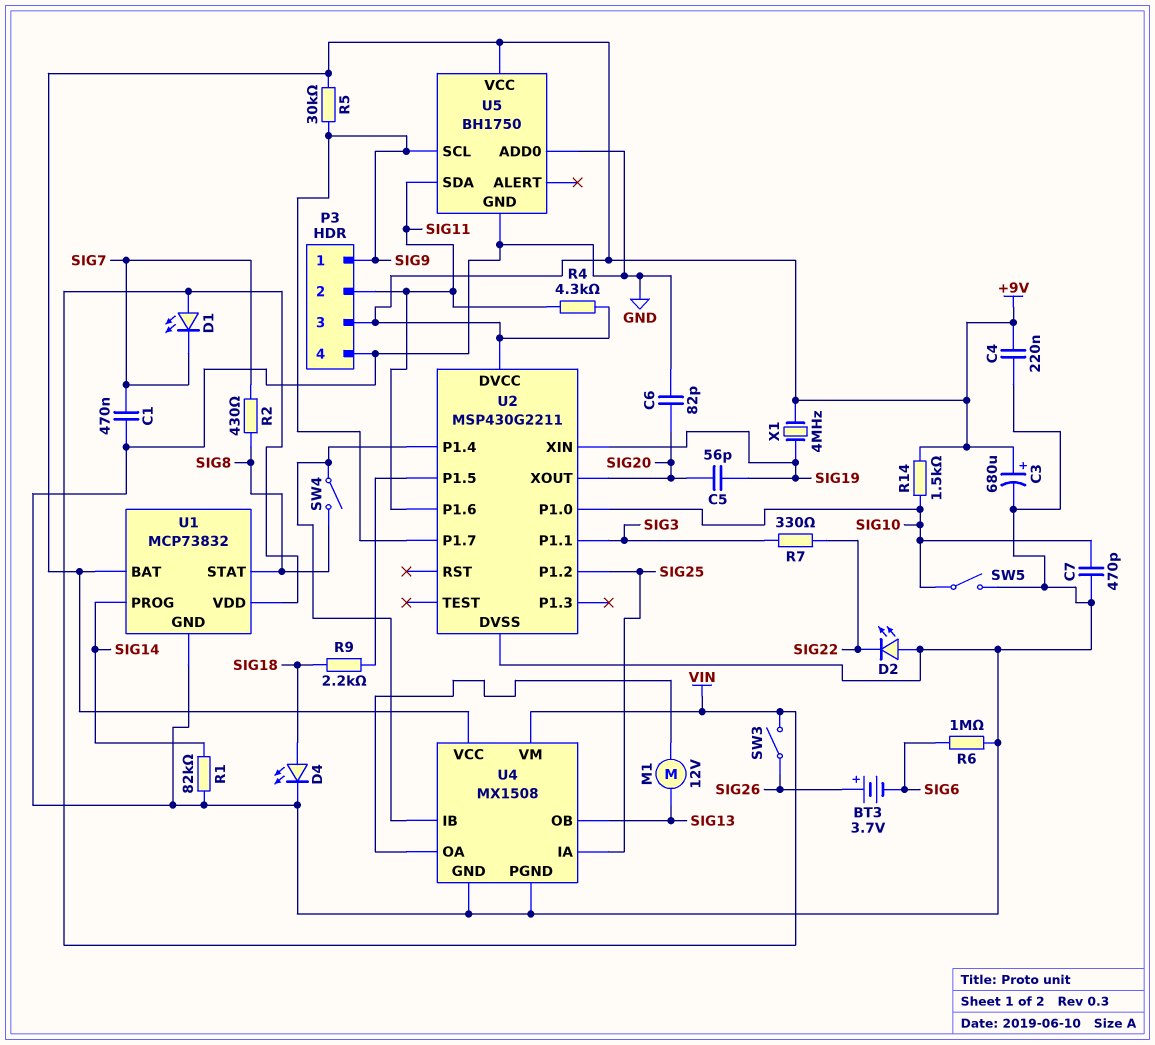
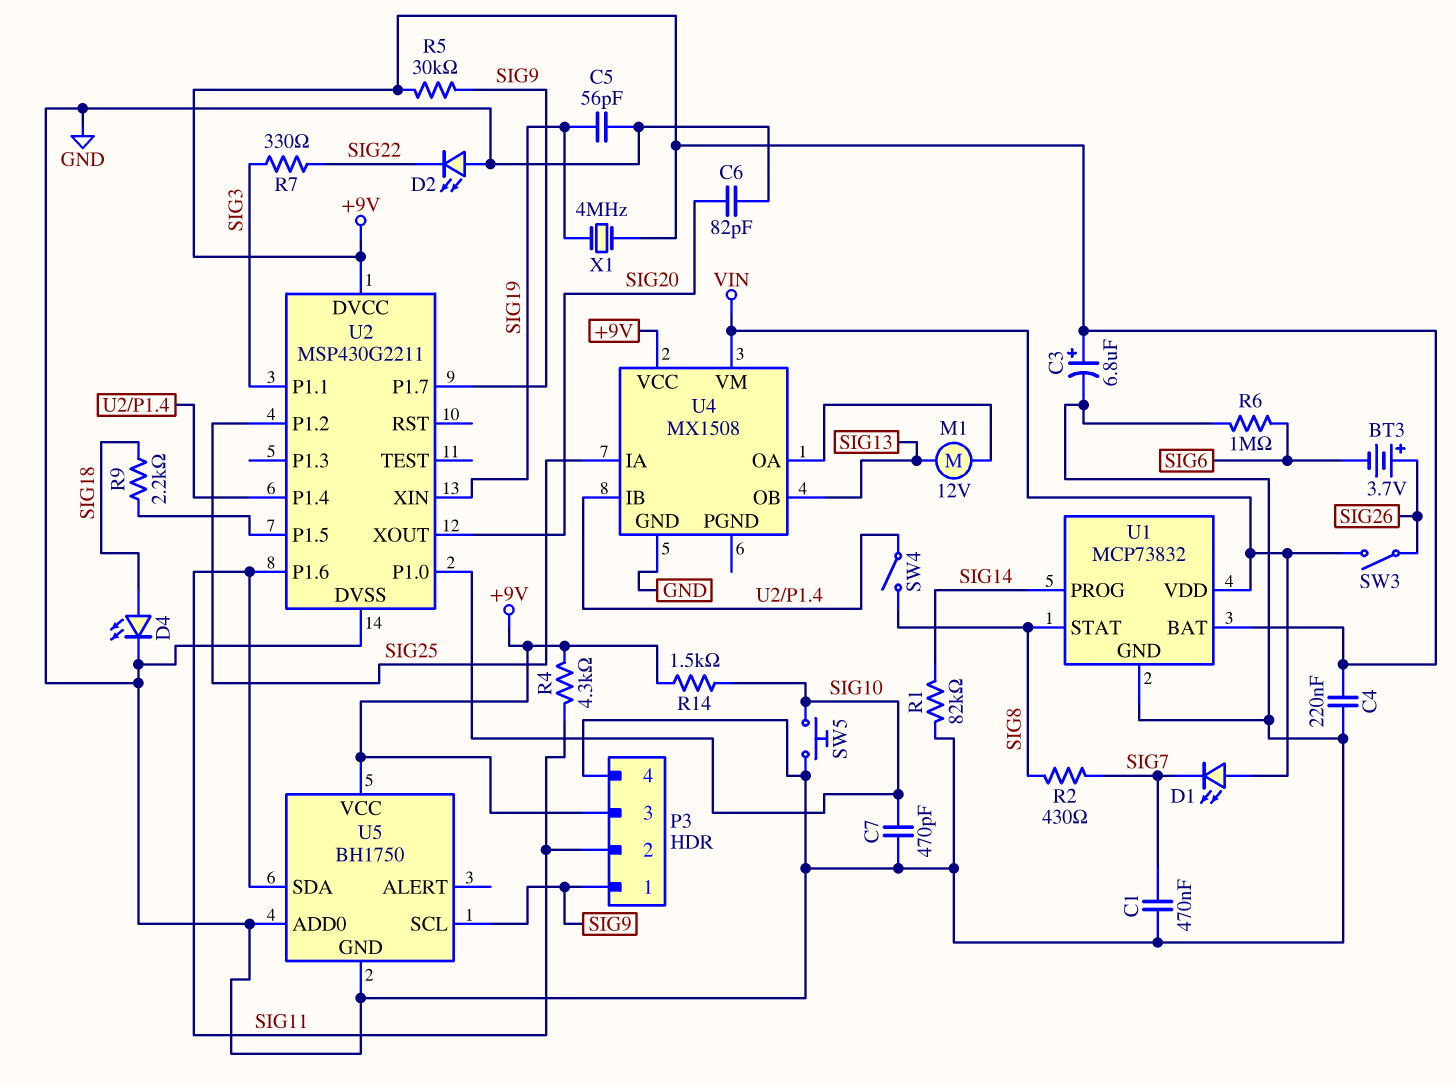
C3: 680uF (plus +9V, minus GND) -> 6.8uF (plus +9V, minus GND)
C5: 56pF (SIG19, SIG20) -> 56pF (GND, SIG19)
SW5: switch (GND, SIG10) -> button (GND, SIG10)
U4 pin PGND: GND -> none

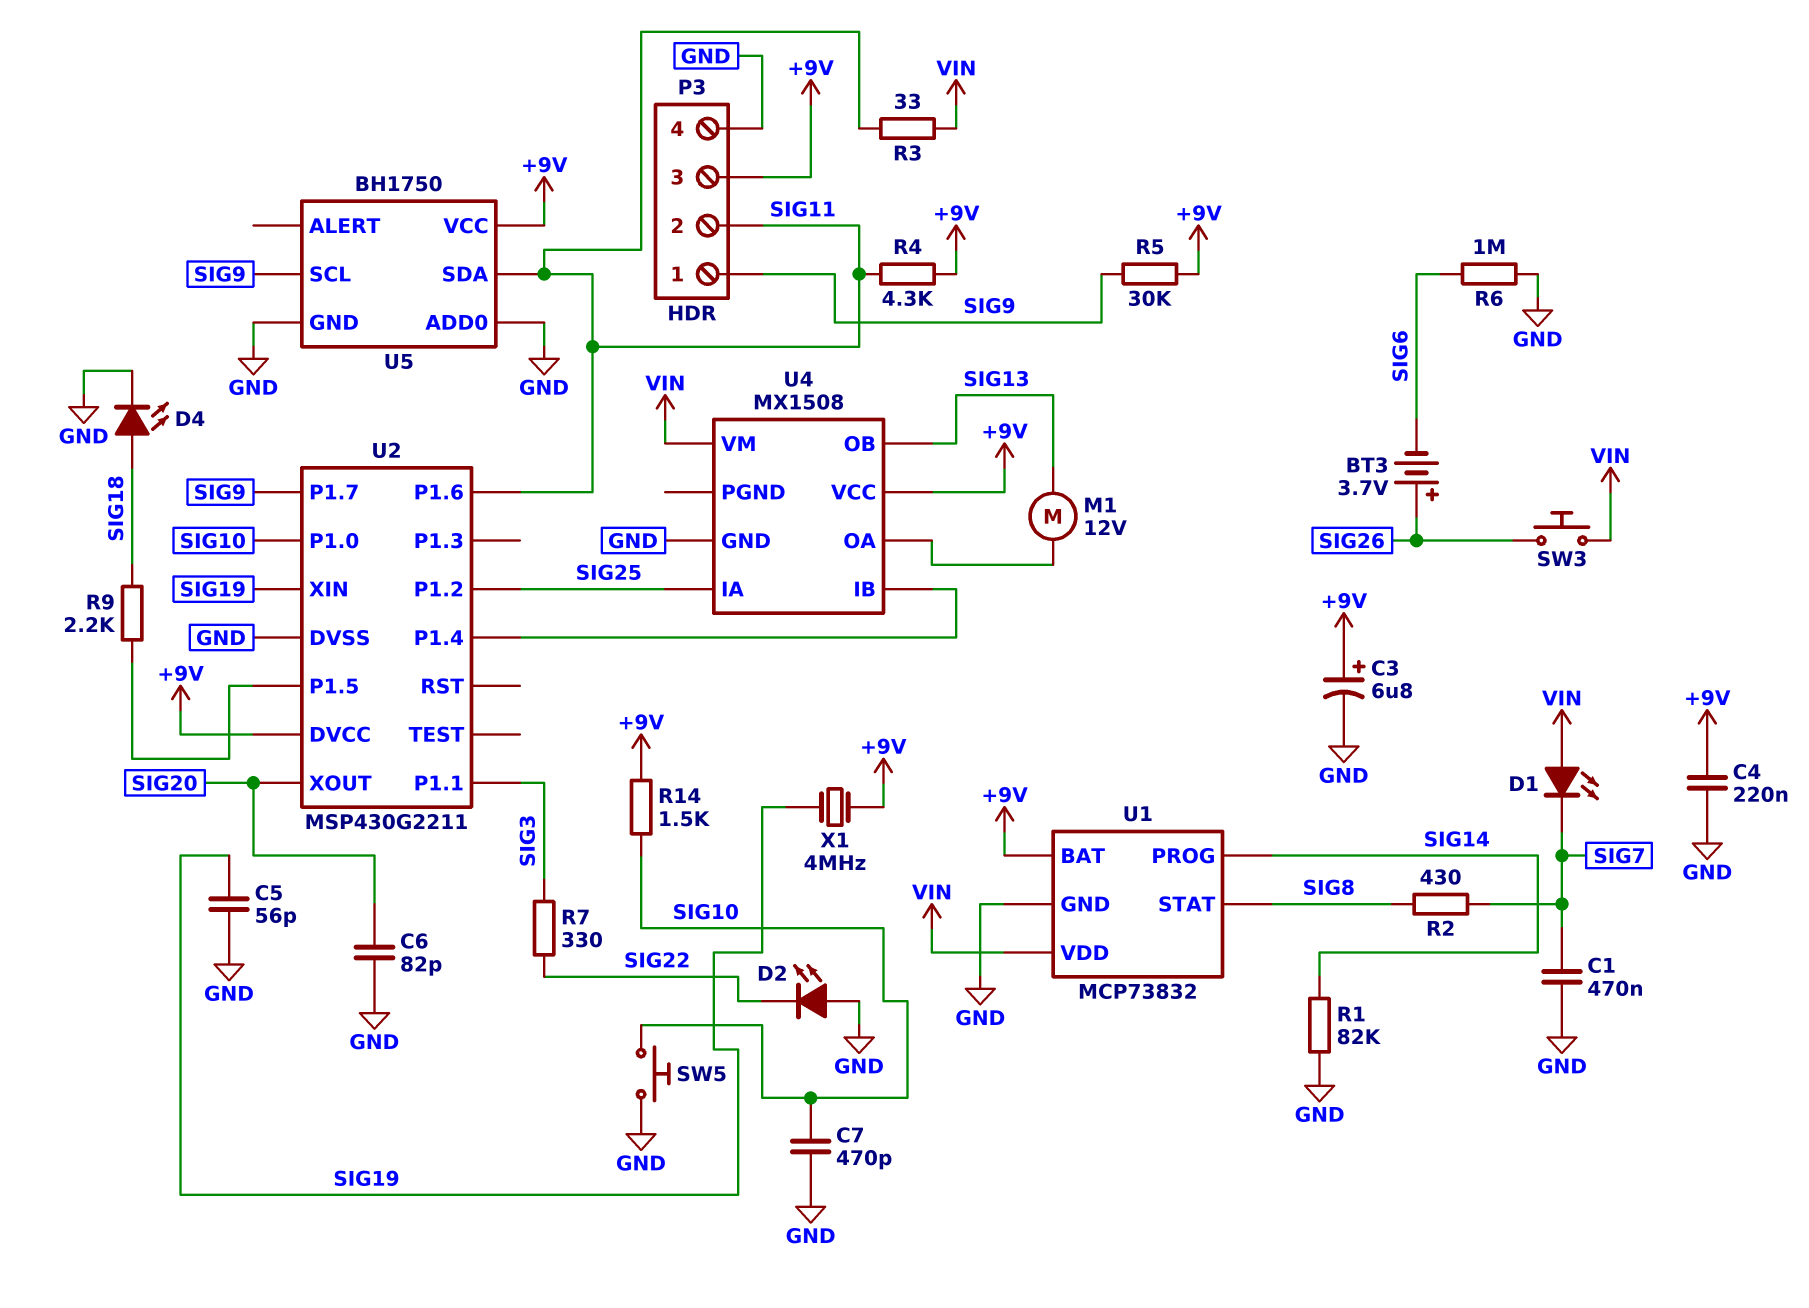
R3: none -> 33 (SIG11, VIN)
SW3: switch (SIG26, VIN) -> button (SIG26, VIN)
SW4: switch (SIG8, U2/P1.4) -> none

